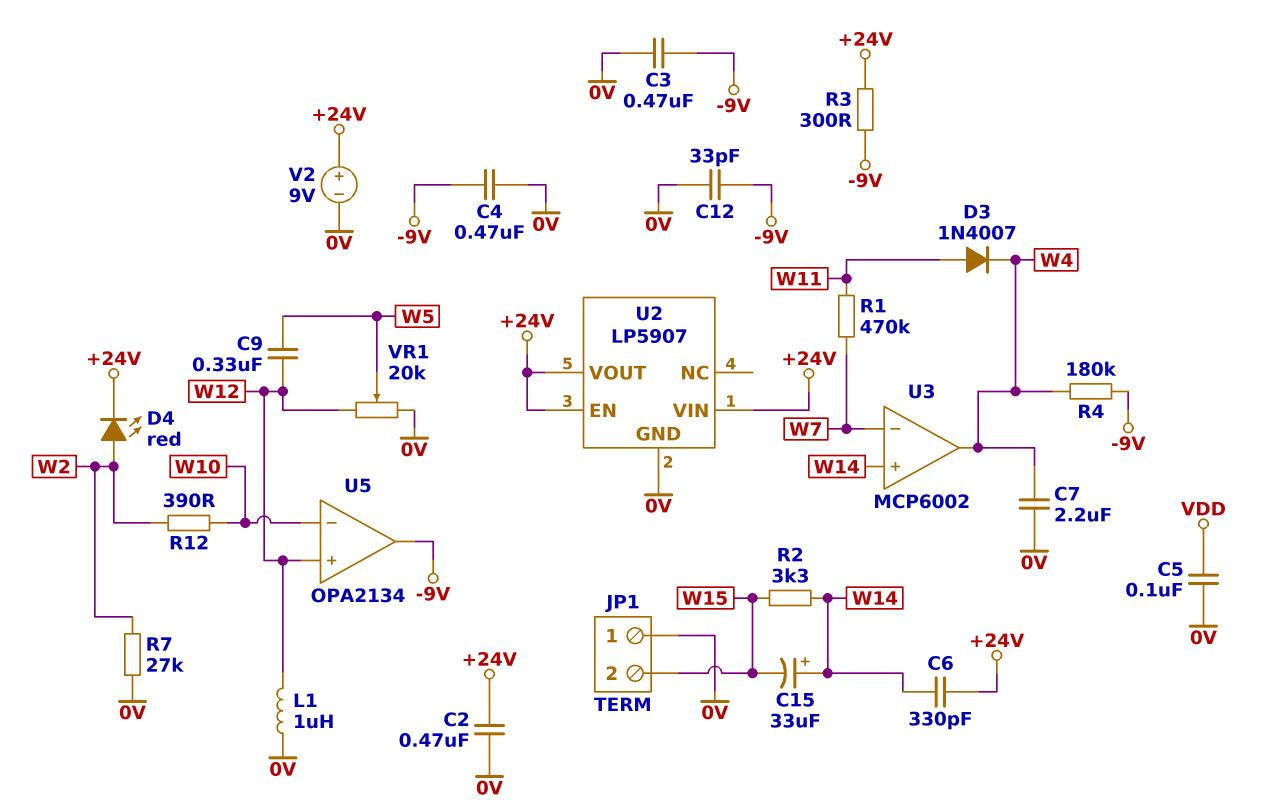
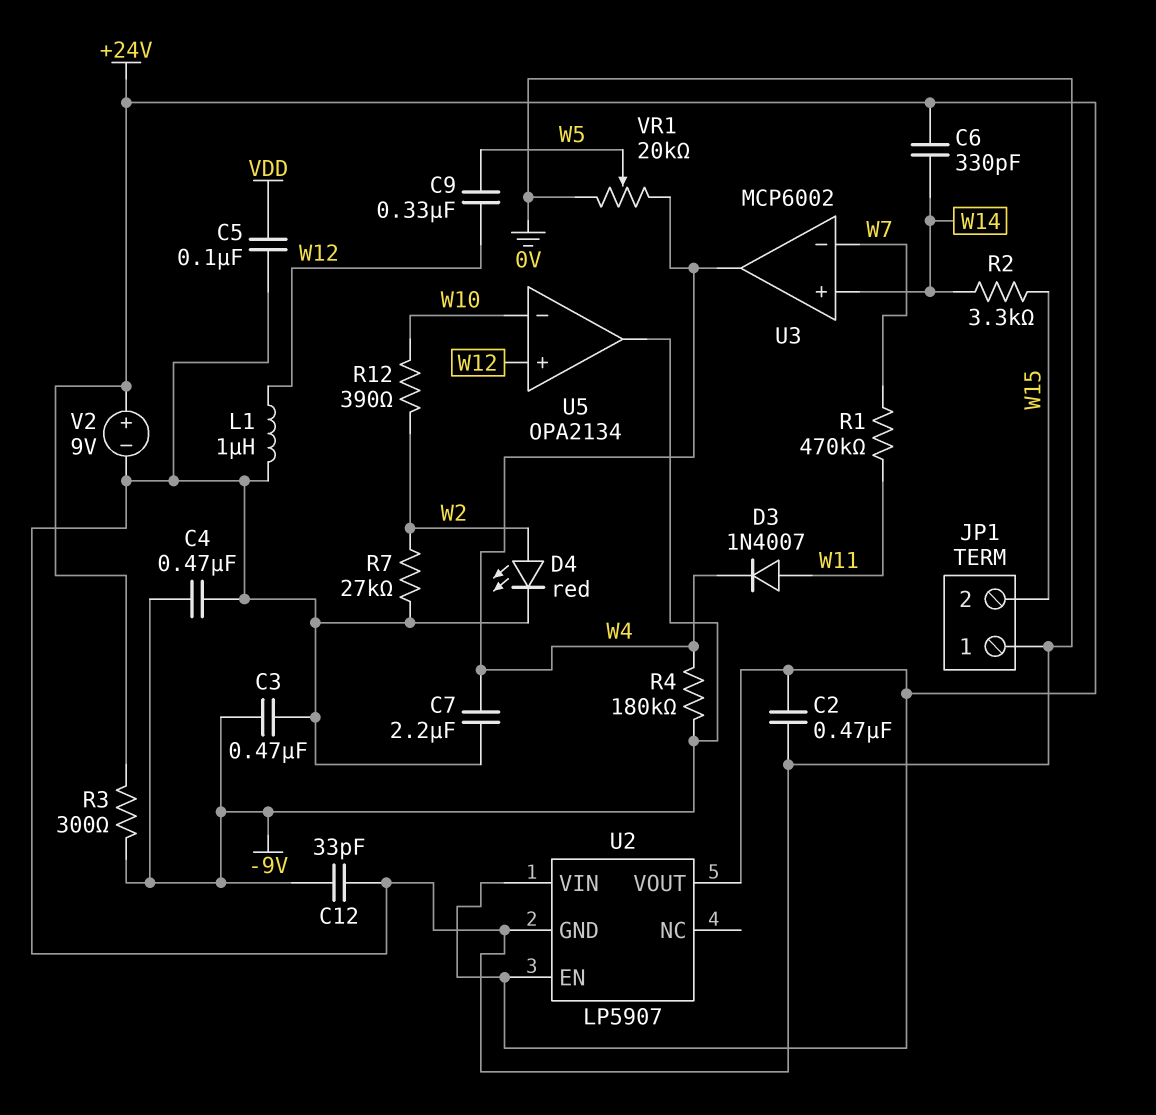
C15: 33uF (plus W14, minus W15) -> none
D4: LED red (A W2, K +24V) -> LED red (A W2, K 0V)
VR1: 20k (0V, W12, wiper W5) -> 20k (0V, W4, wiper W5)

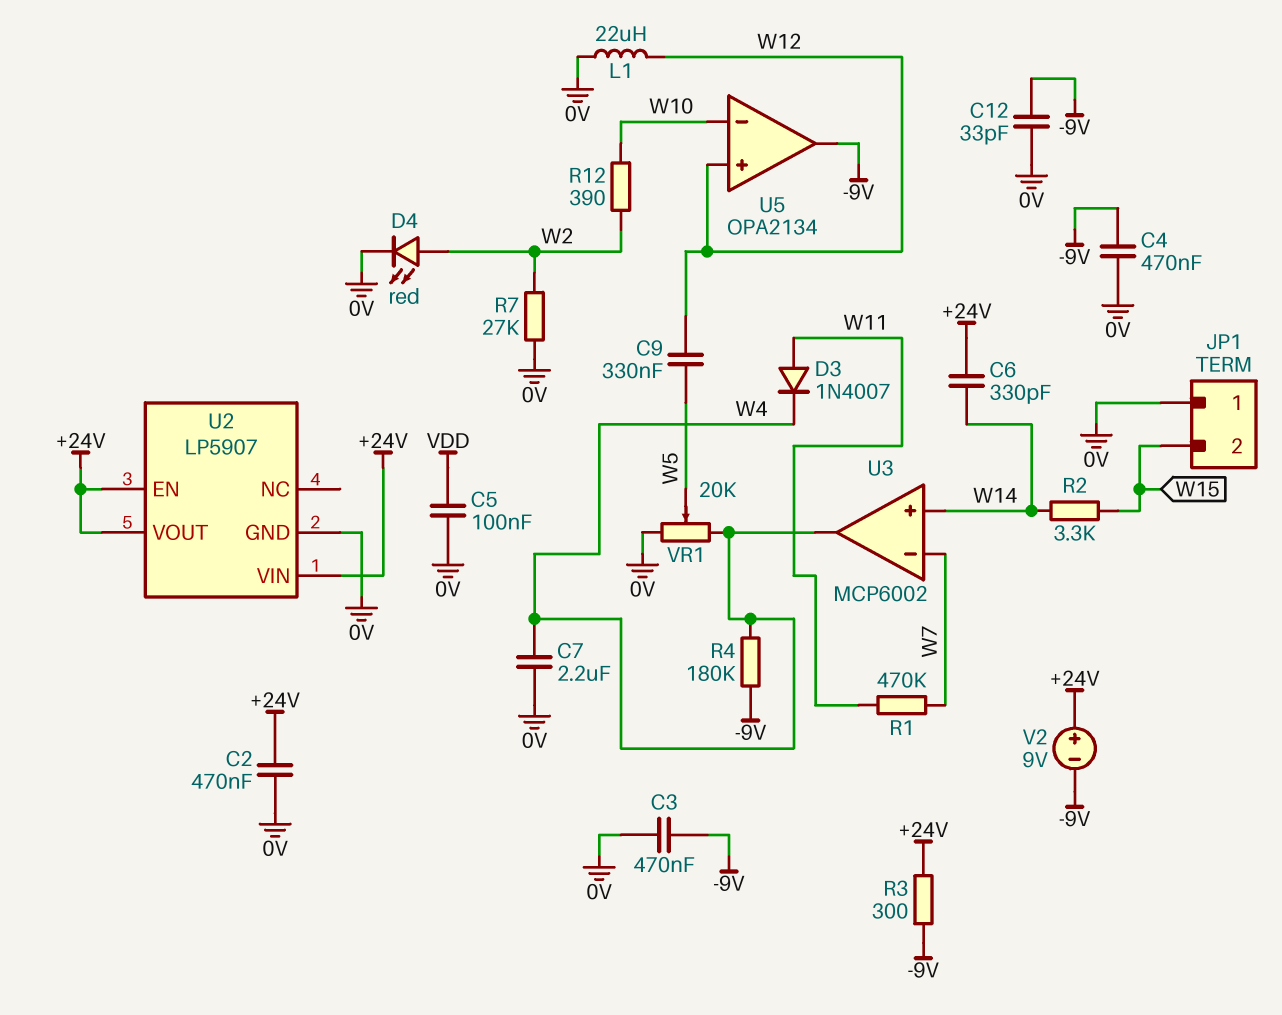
L1: 1uH (0V, W12) -> 22uH (0V, W12)
V2: 9V (plus +24V, minus 0V) -> 9V (plus +24V, minus -9V)

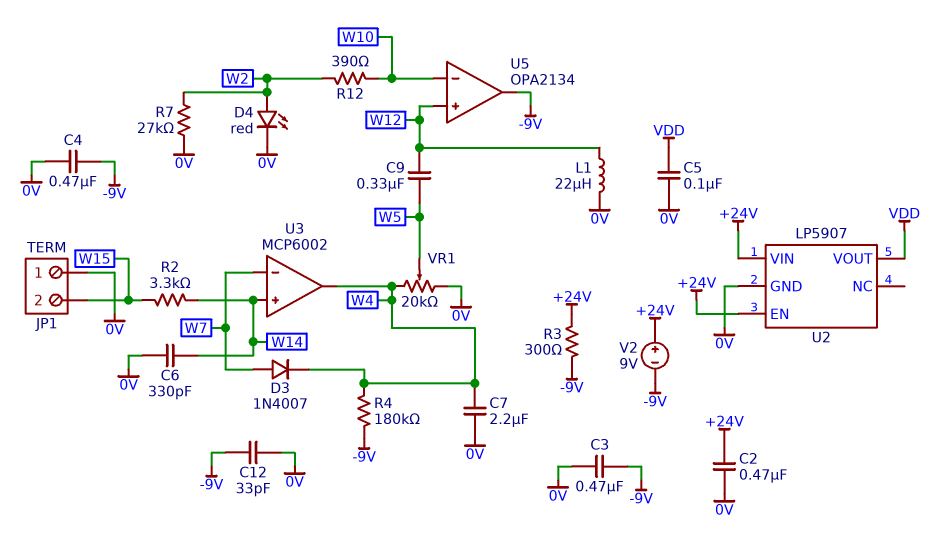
C6: 330pF (+24V, W14) -> 330pF (0V, W14)
D3: diode 1N4007 (A W11, K W4) -> diode 1N4007 (A W7, K W4)
R1: 470k (W7, W11) -> none
U2 pin VOUT: +24V -> VDD

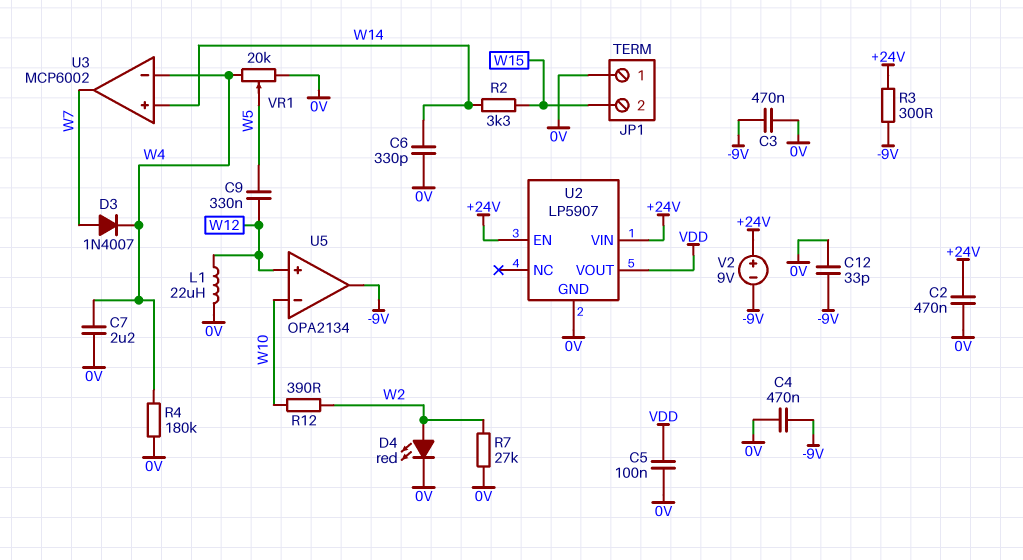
R4: 180k (-9V, W4) -> 180k (0V, W4)
U3 pin in-: W7 -> W4
U3 pin out: W4 -> W7

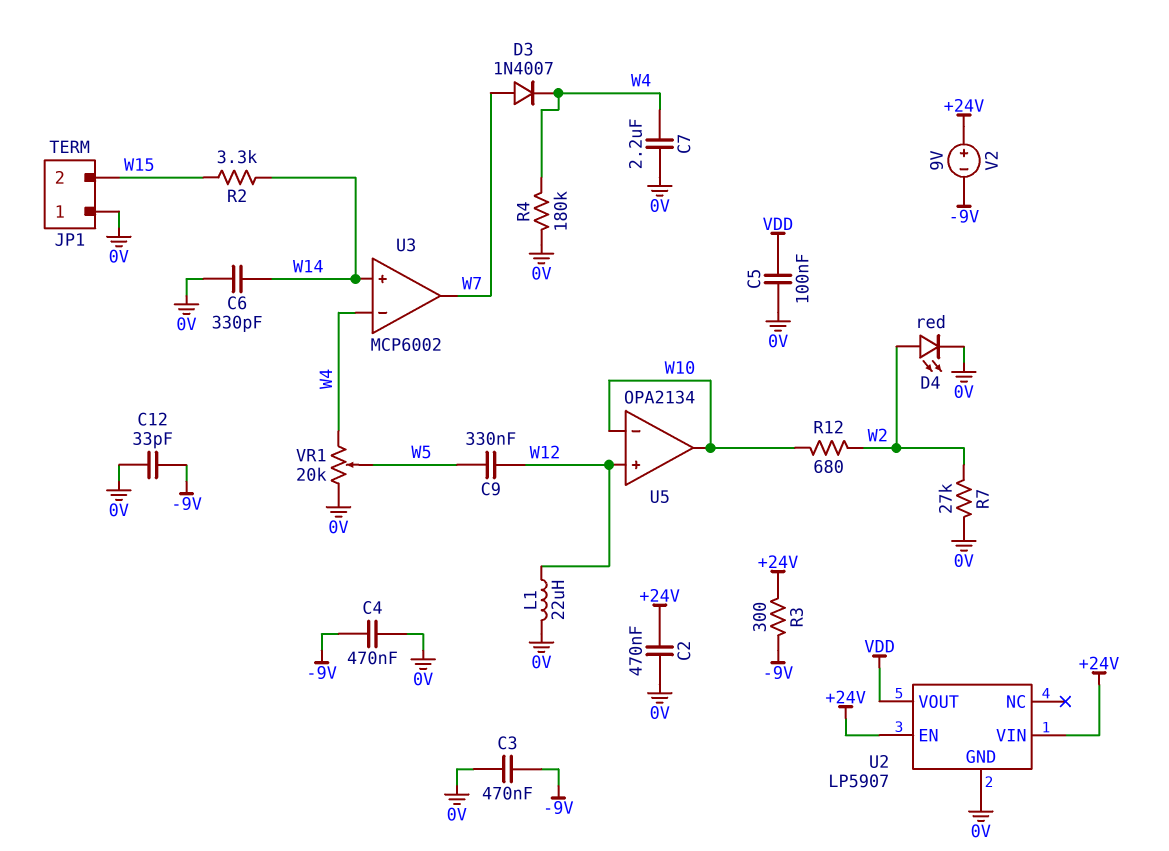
R12: 390 (W2, W10) -> 680 (W2, W10)
U5 pin out: -9V -> W10

